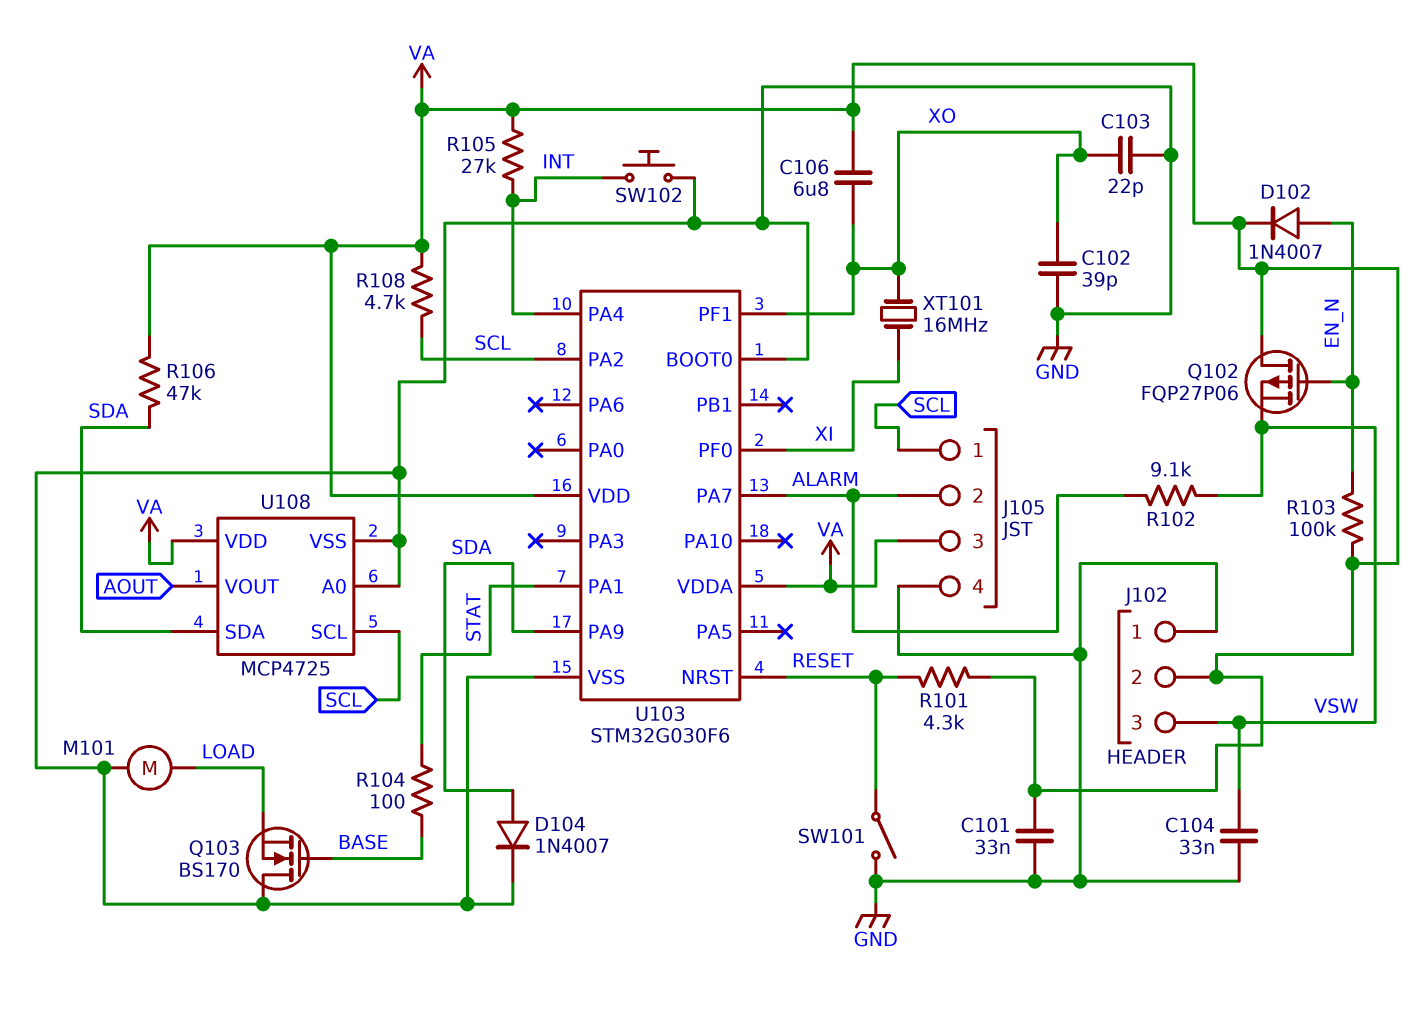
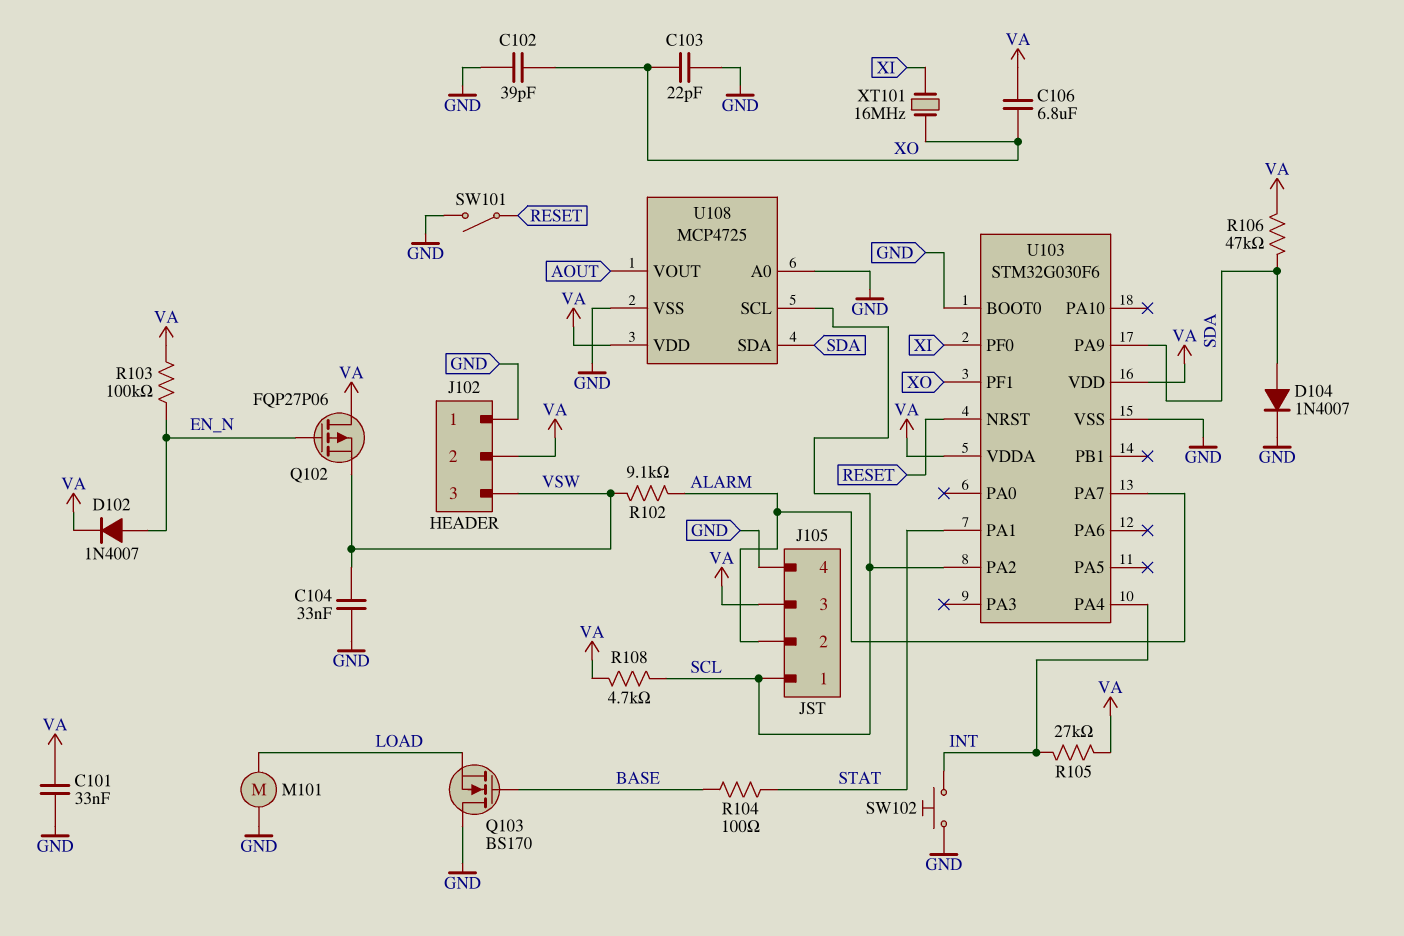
R101: 4.3k (RESET, VA) -> none

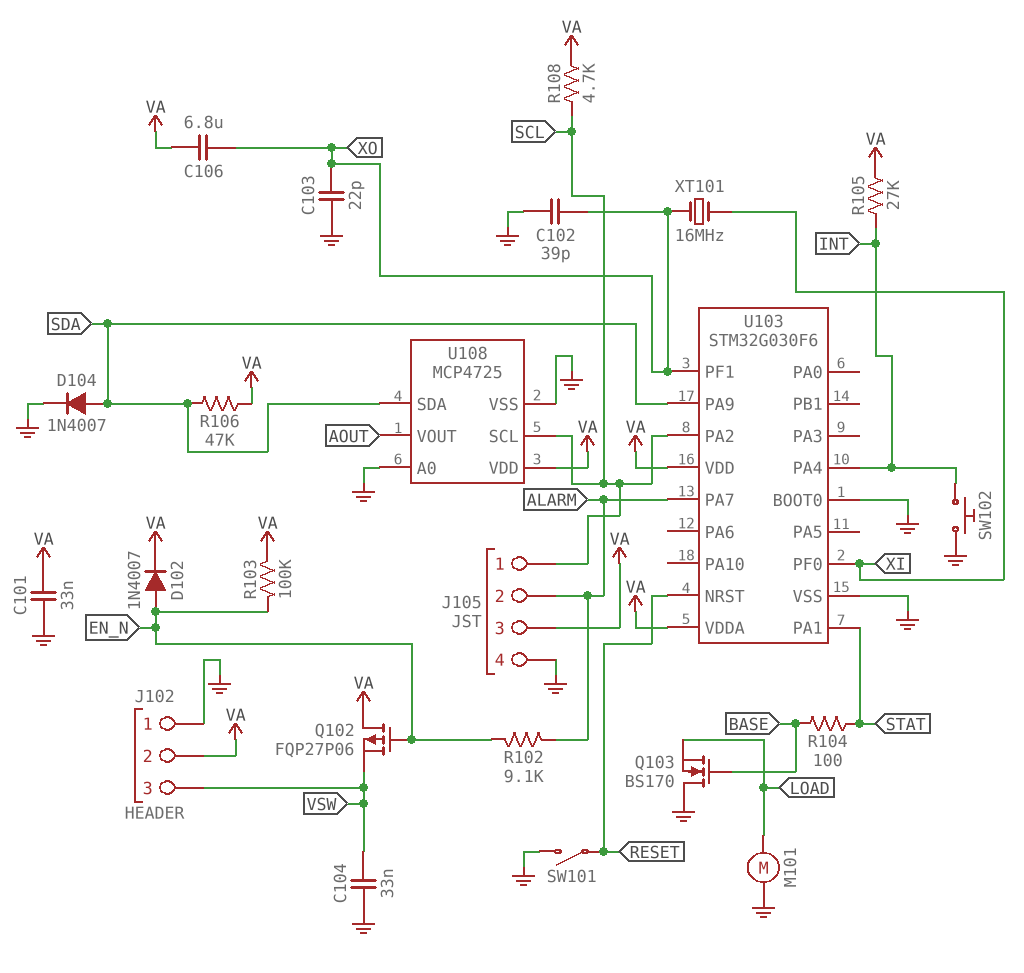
R102: 9.1k (ALARM, VSW) -> 9.1k (ALARM, EN_N)

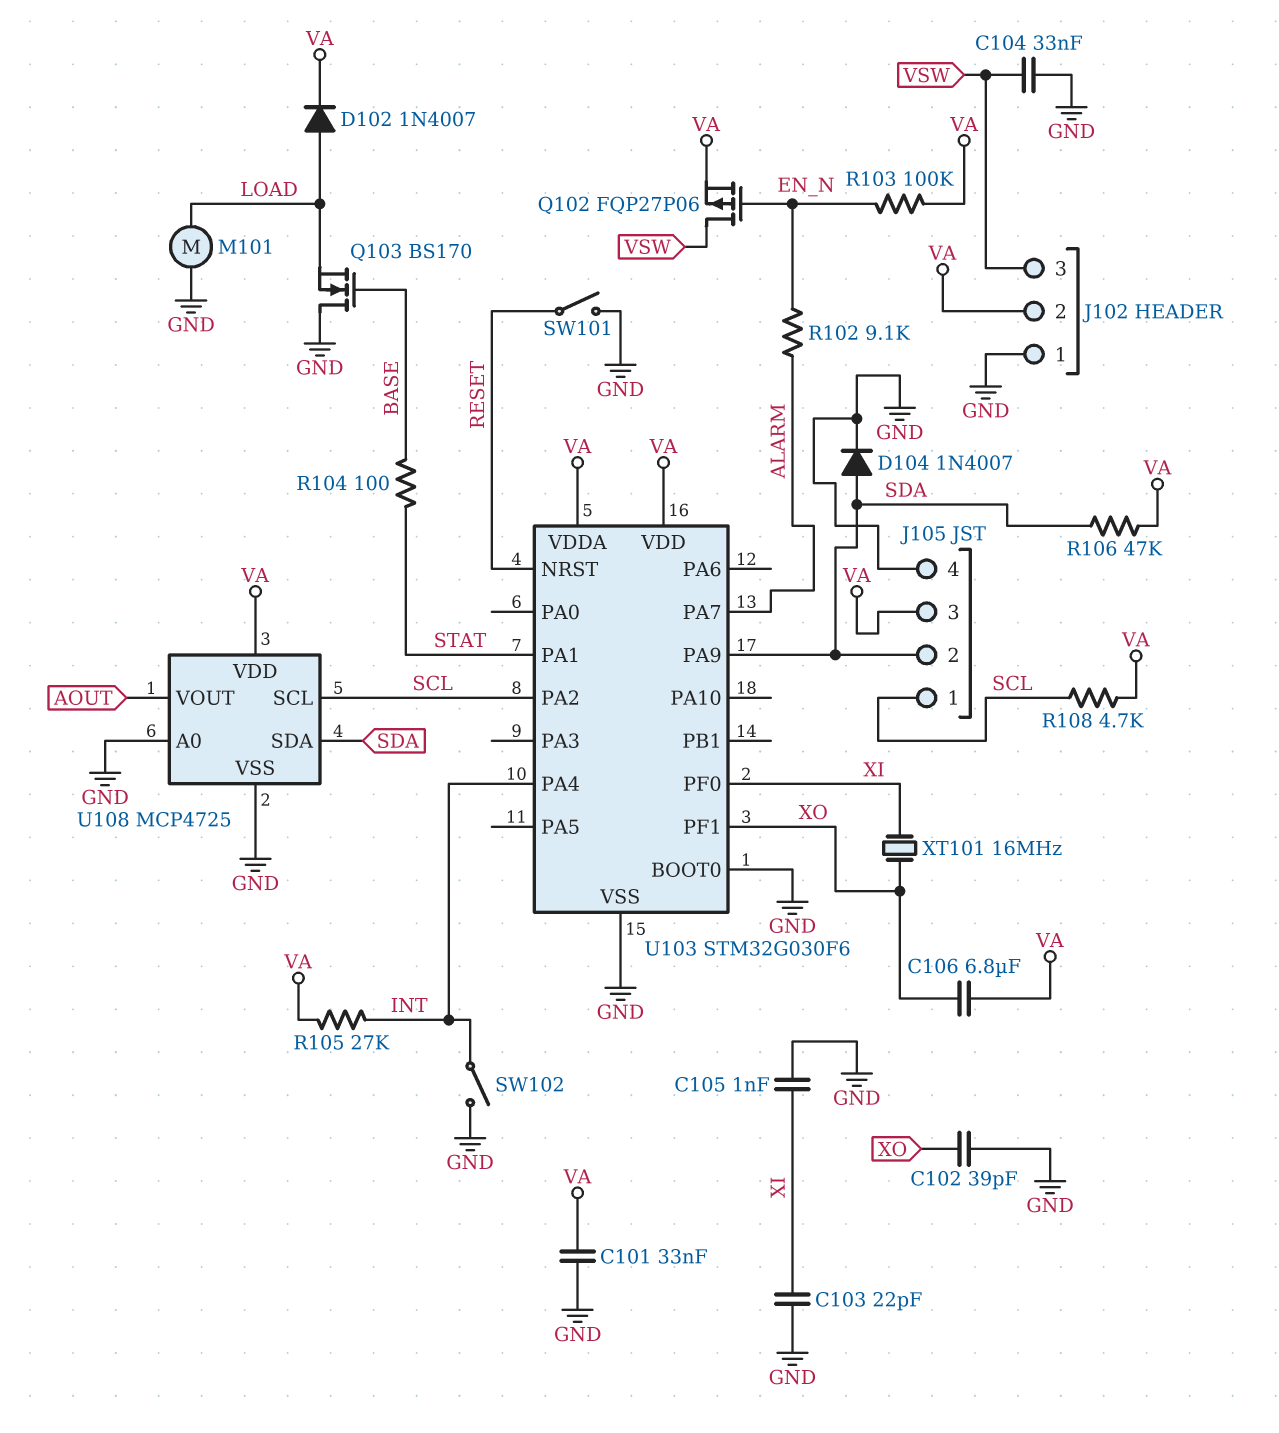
C103: 22pF (GND, XO) -> 22pF (GND, XI)
C105: none -> 1nF (GND, XI)
D102: diode 1N4007 (A EN_N, K VA) -> diode 1N4007 (A LOAD, K VA)
J105 pin 2: ALARM -> SDA
Q102: PMOS FQP27P06 (G EN_N, D VA, S VSW) -> PMOS FQP27P06 (G EN_N, D VSW, S VA)
SW102: button (GND, INT) -> switch (GND, INT)

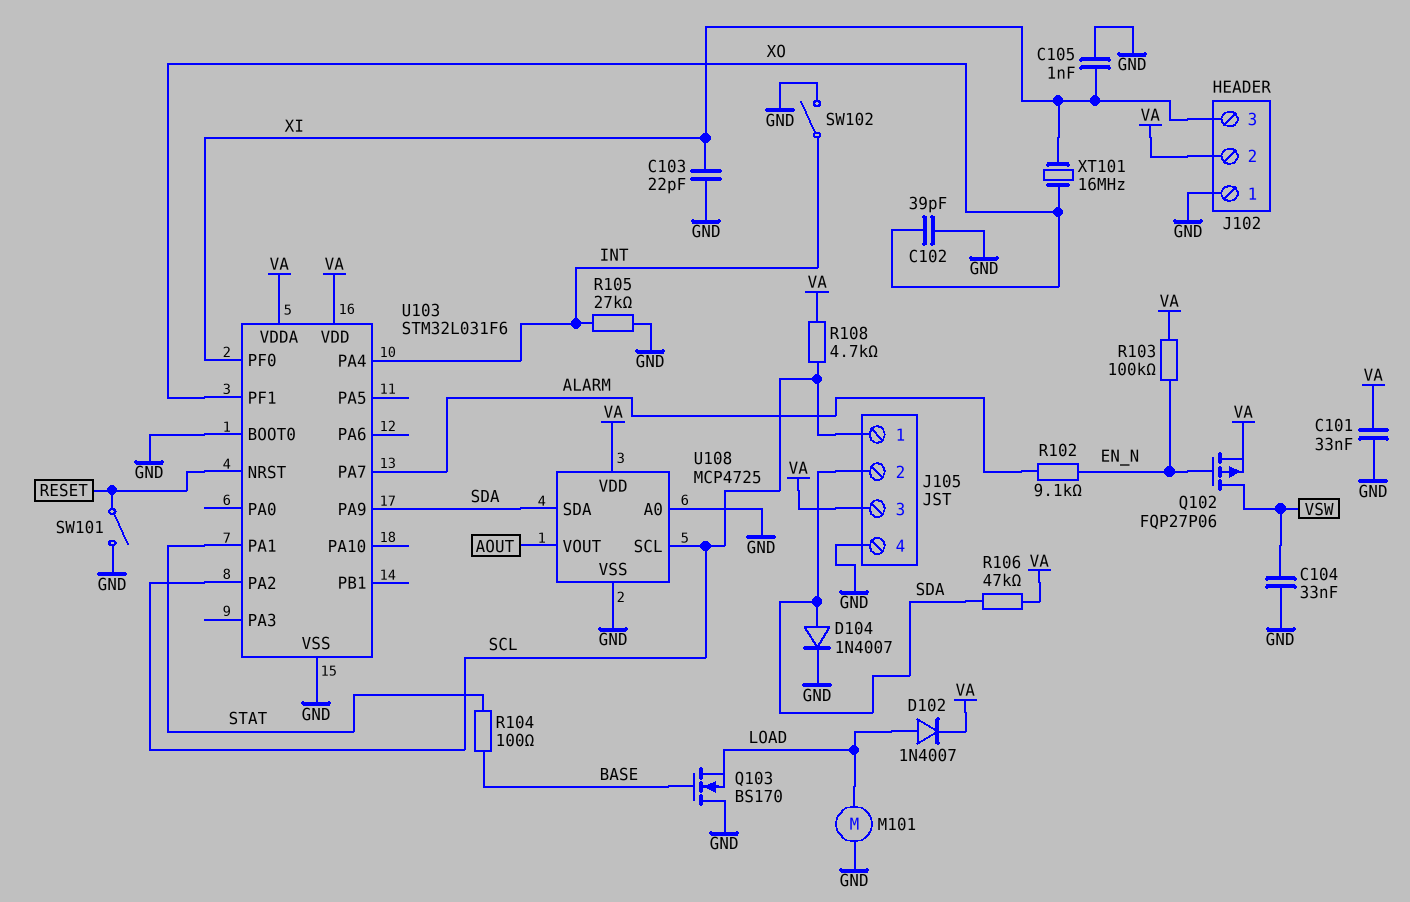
C106: 6.8uF (VA, XO) -> none
J102 pin 3: VSW -> XI
R105: 27k (INT, VA) -> 27k (GND, INT)
U103: STM32G030F6 -> STM32L031F6

